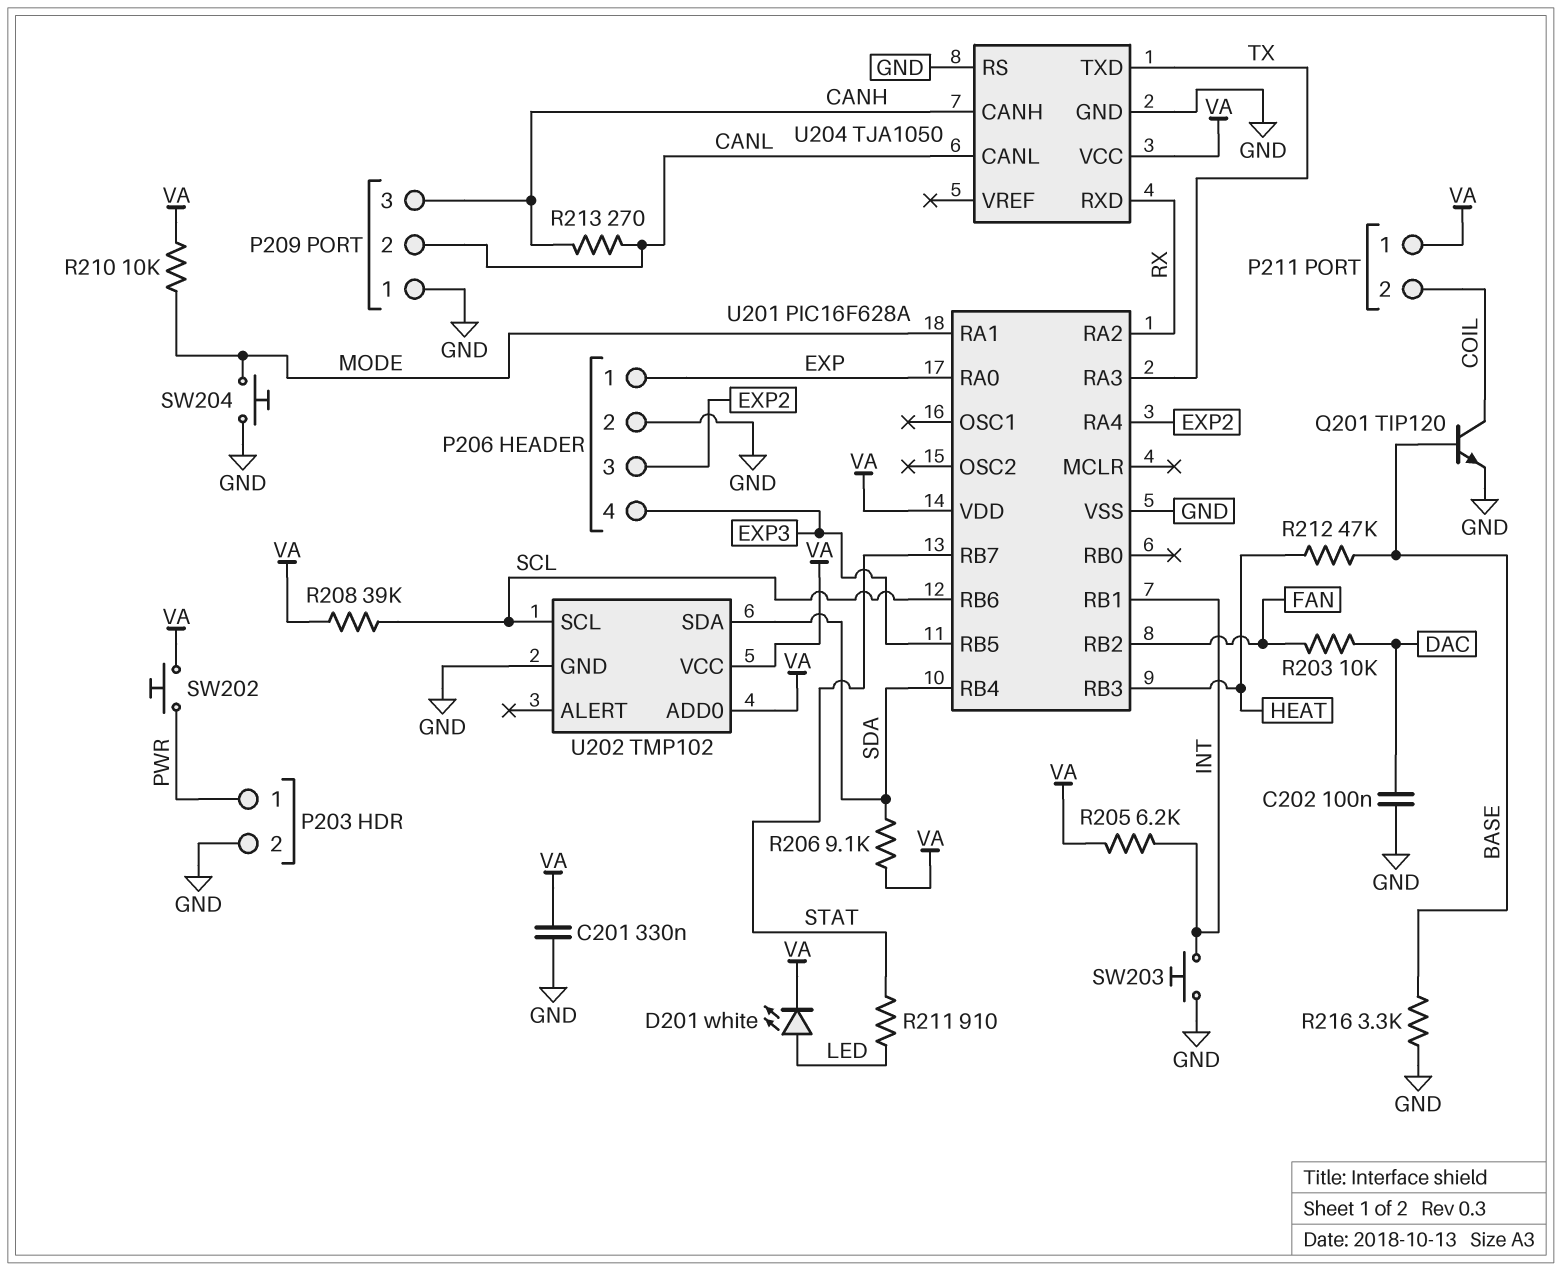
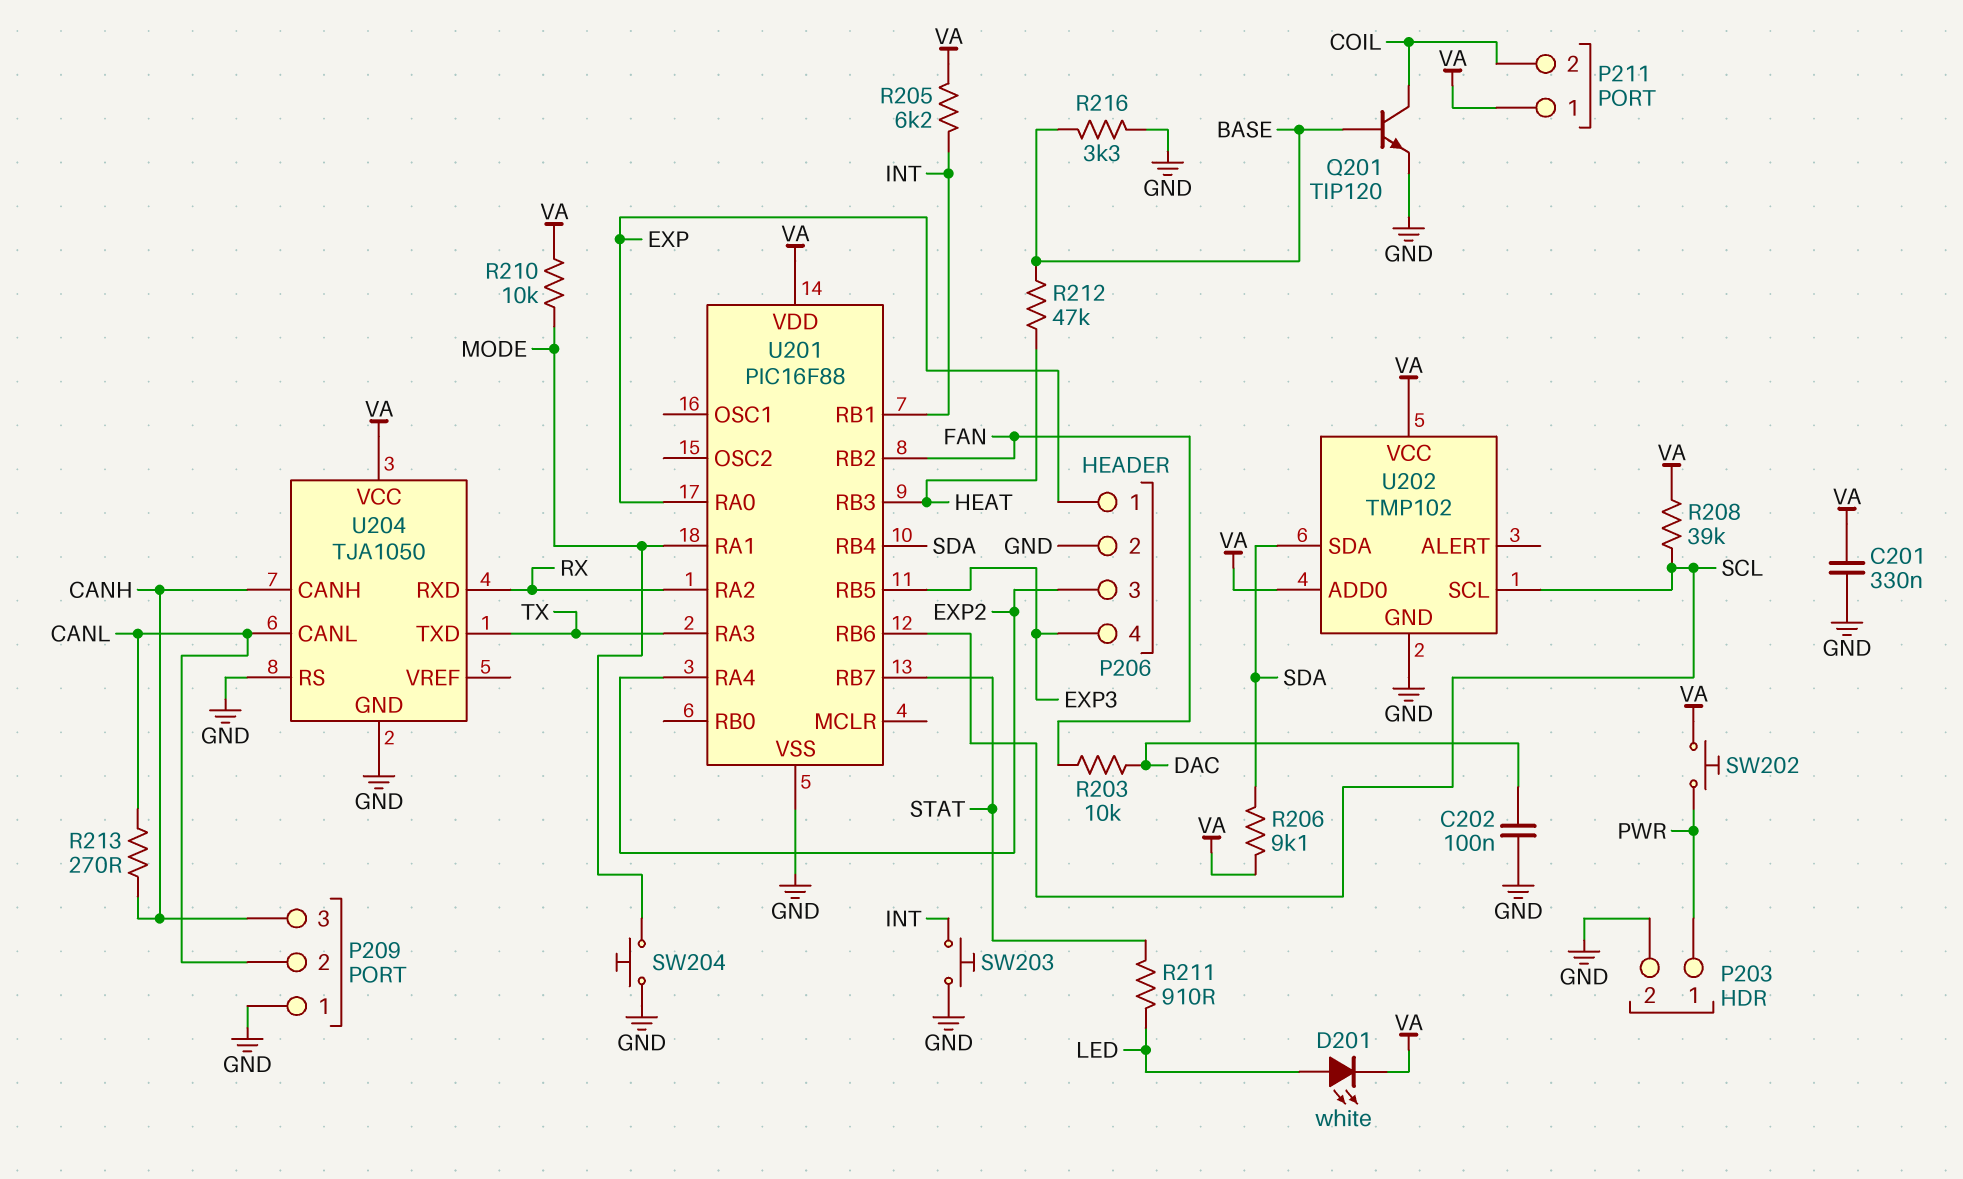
U201: PIC16F628A -> PIC16F88

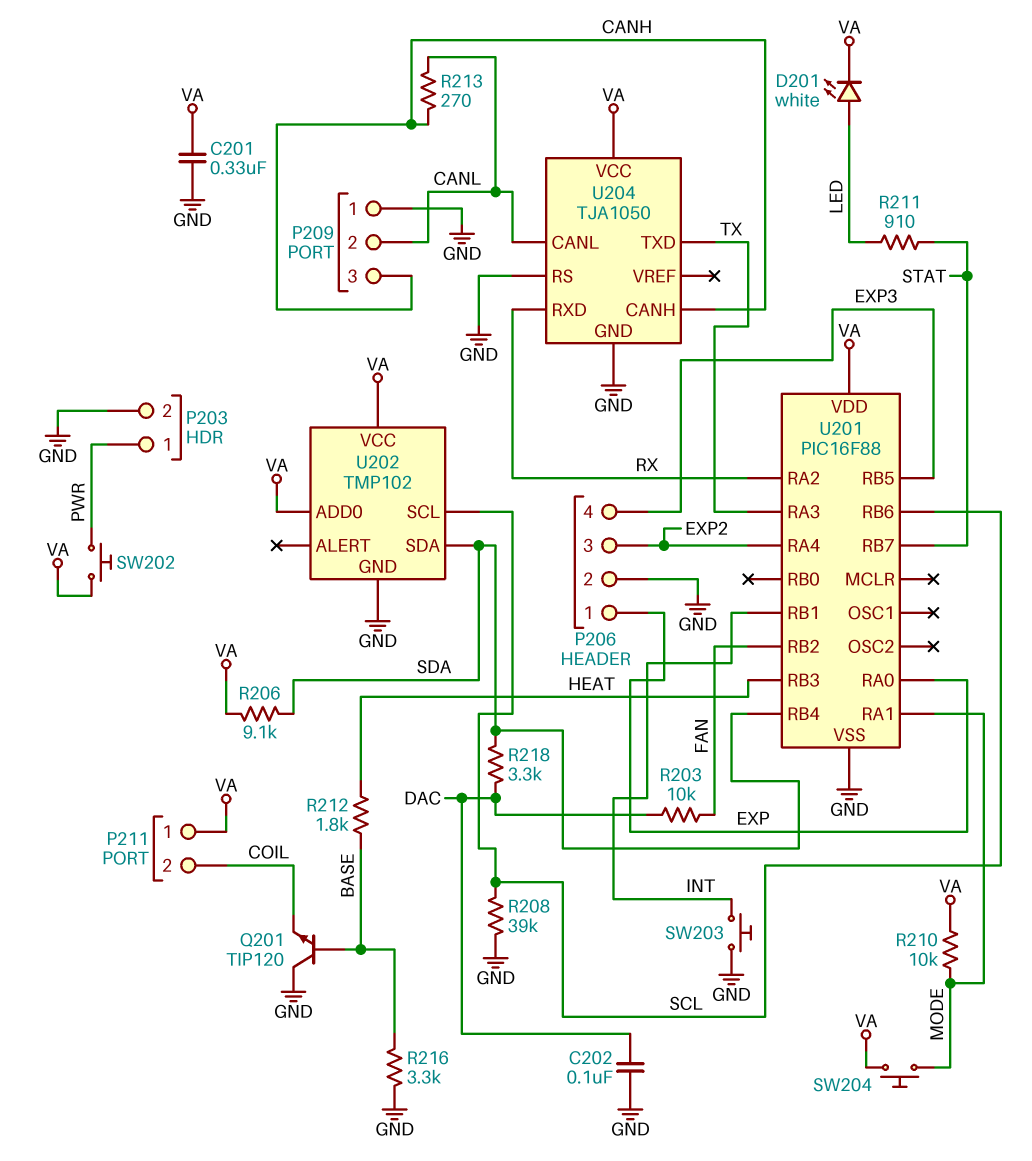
Q201: NPN TIP120 (B BASE, C COIL, E GND) -> NPN TIP120 (B BASE, C GND, E COIL)
R205: 6.2k (INT, VA) -> none
R208: 39k (SCL, VA) -> 39k (GND, SCL)
R212: 47k (BASE, HEAT) -> 1.8k (BASE, HEAT)
R218: none -> 3.3k (DAC, SDA)
SW204: button (GND, MODE) -> button (MODE, VA)

